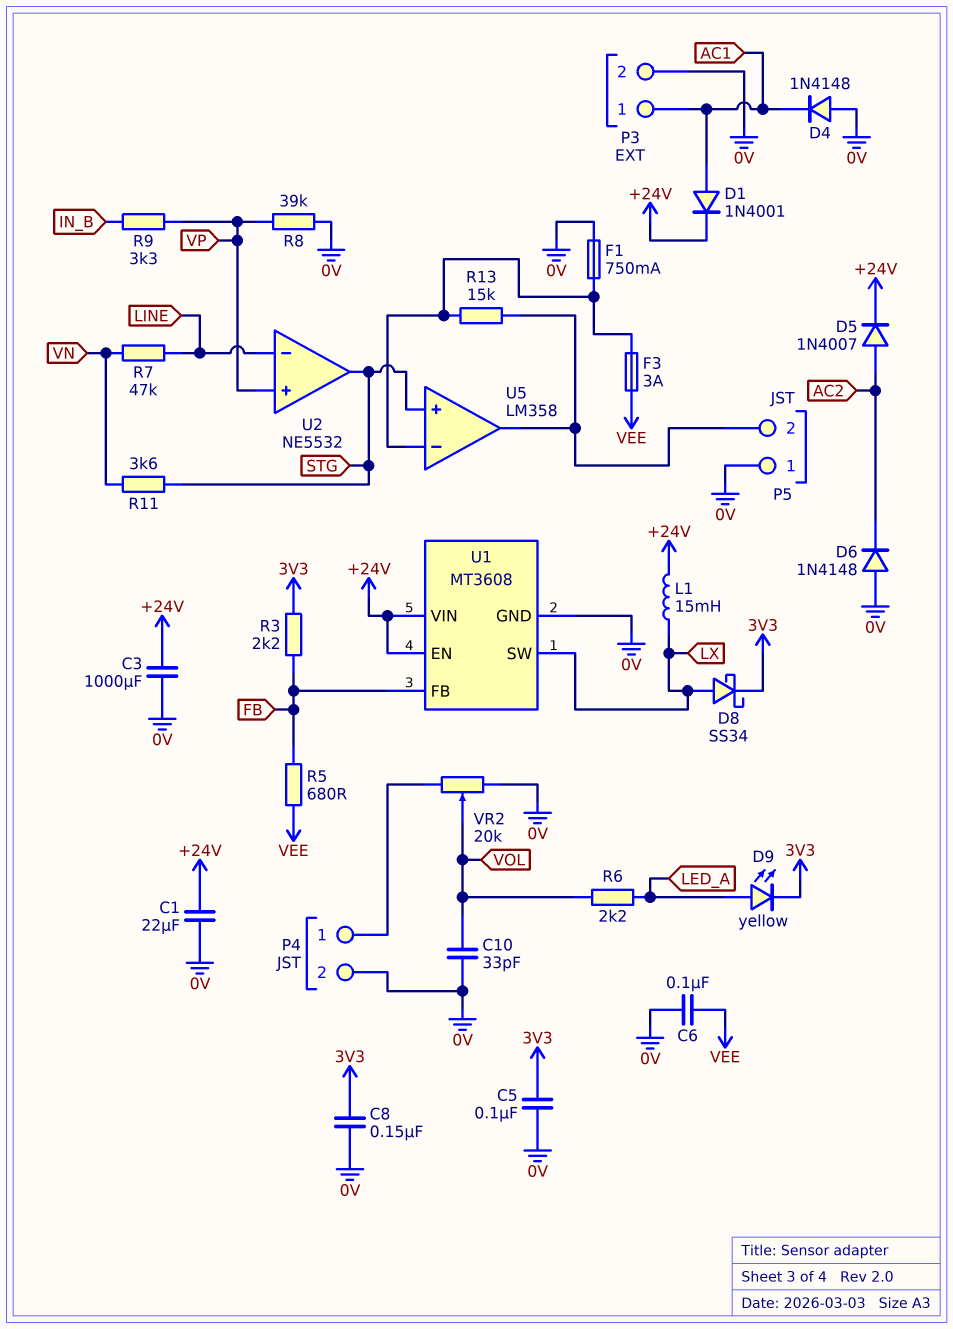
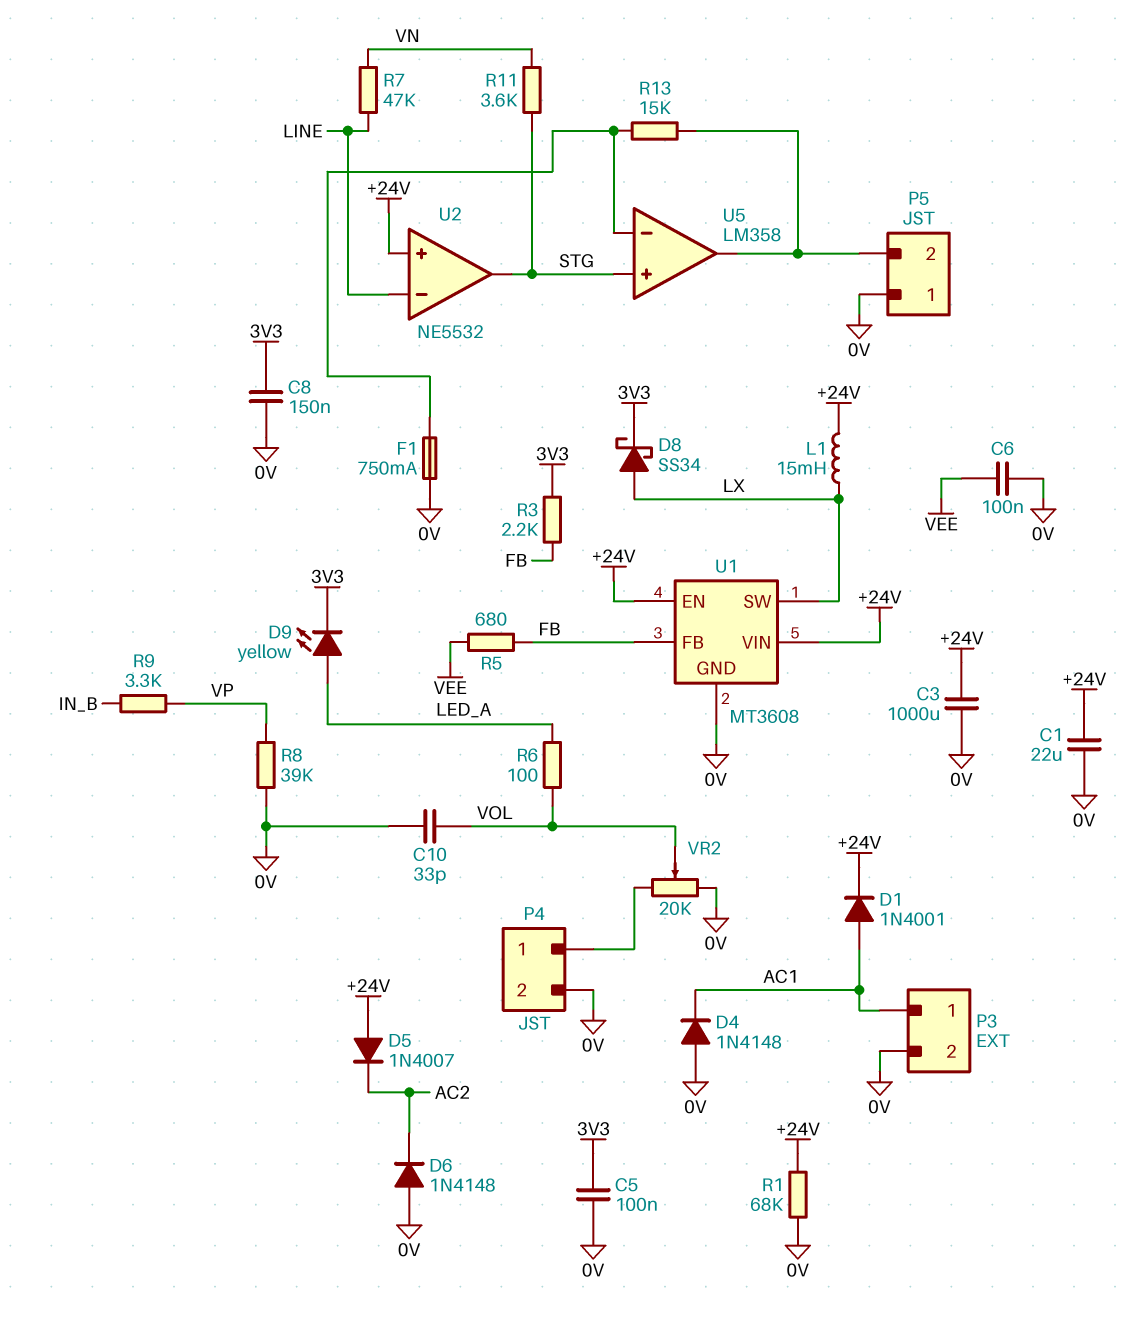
D5: diode 1N4007 (A AC2, K +24V) -> diode 1N4007 (A +24V, K AC2)
F3: 3A (U5/in-, VEE) -> none
R1: none -> 68k (+24V, 0V)
R6: 2.2k (LED_A, VOL) -> 100 (LED_A, VOL)
U2 pin in+: VP -> +24V

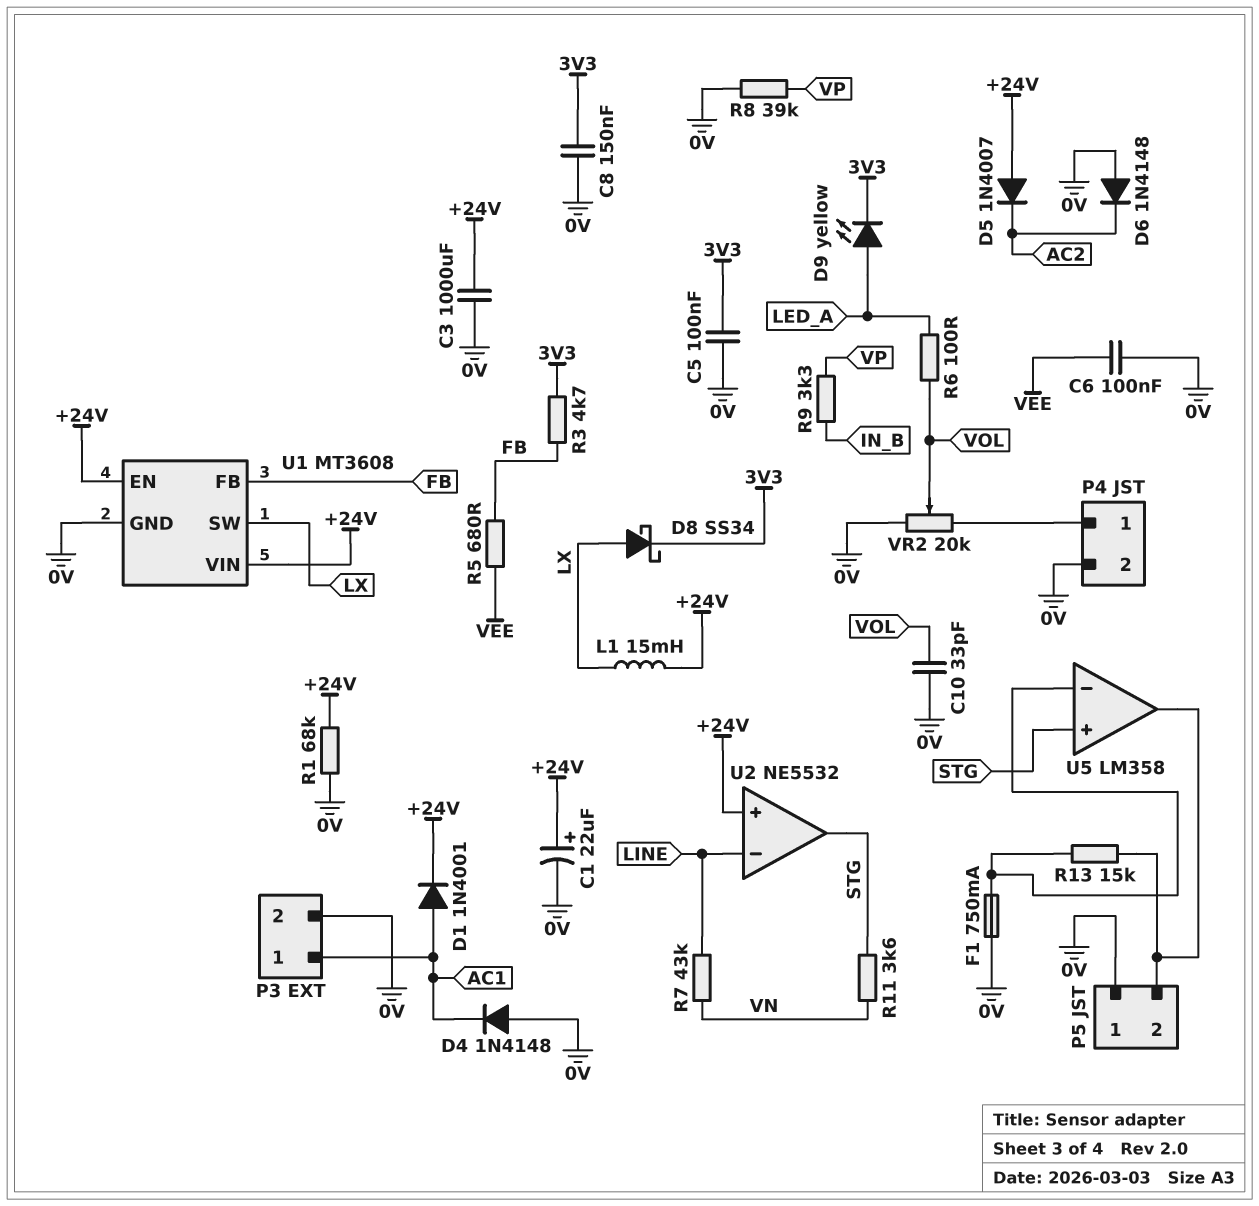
C1: 22uF (+24V, 0V) -> 22uF (plus +24V, minus 0V)
R3: 2.2k (3V3, FB) -> 4.7k (3V3, FB)
R7: 47k (LINE, VN) -> 43k (LINE, VN)

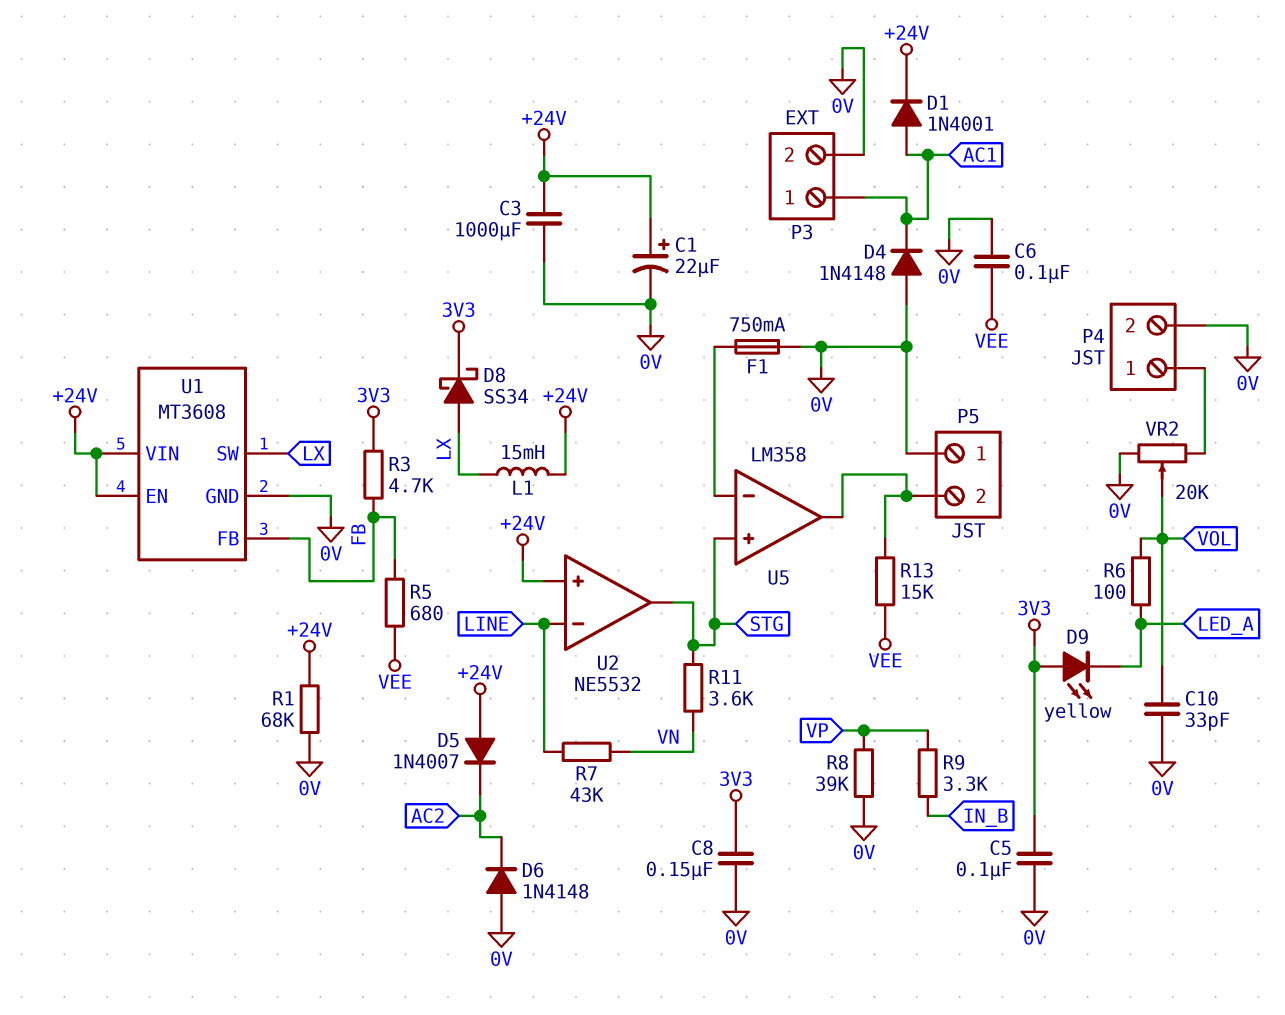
D9: LED yellow (A LED_A, K 3V3) -> LED yellow (A 3V3, K LED_A)
R13: 15k (P5/2, U5/in-) -> 15k (P5/2, VEE)

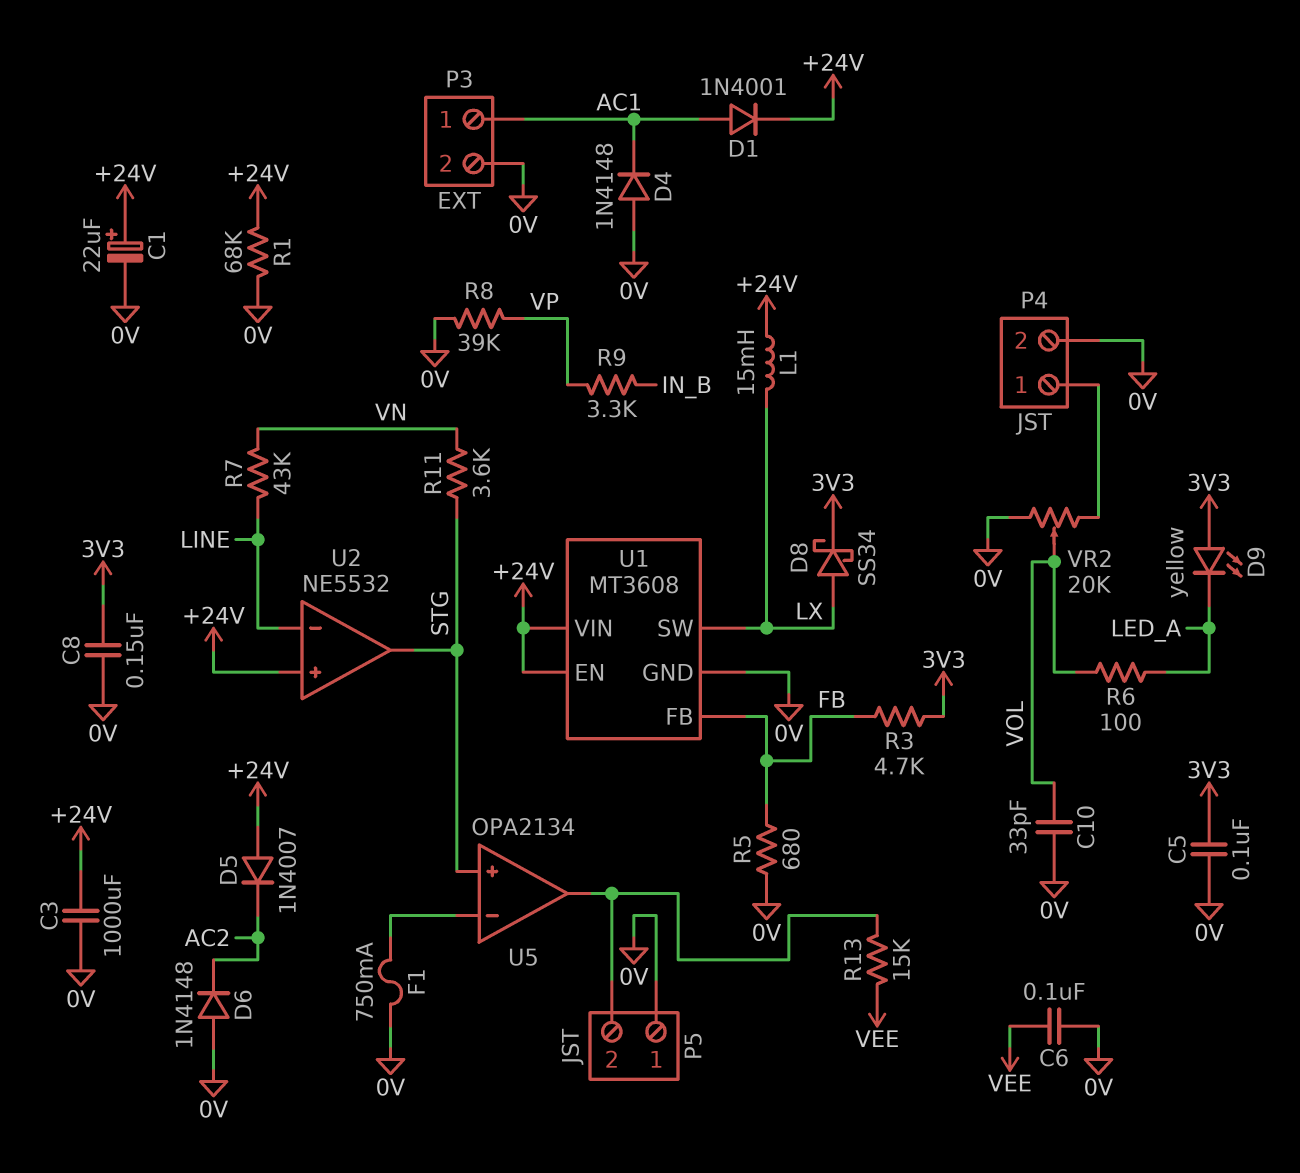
R5: 680 (FB, VEE) -> 680 (0V, FB)
U5: LM358 -> OPA2134

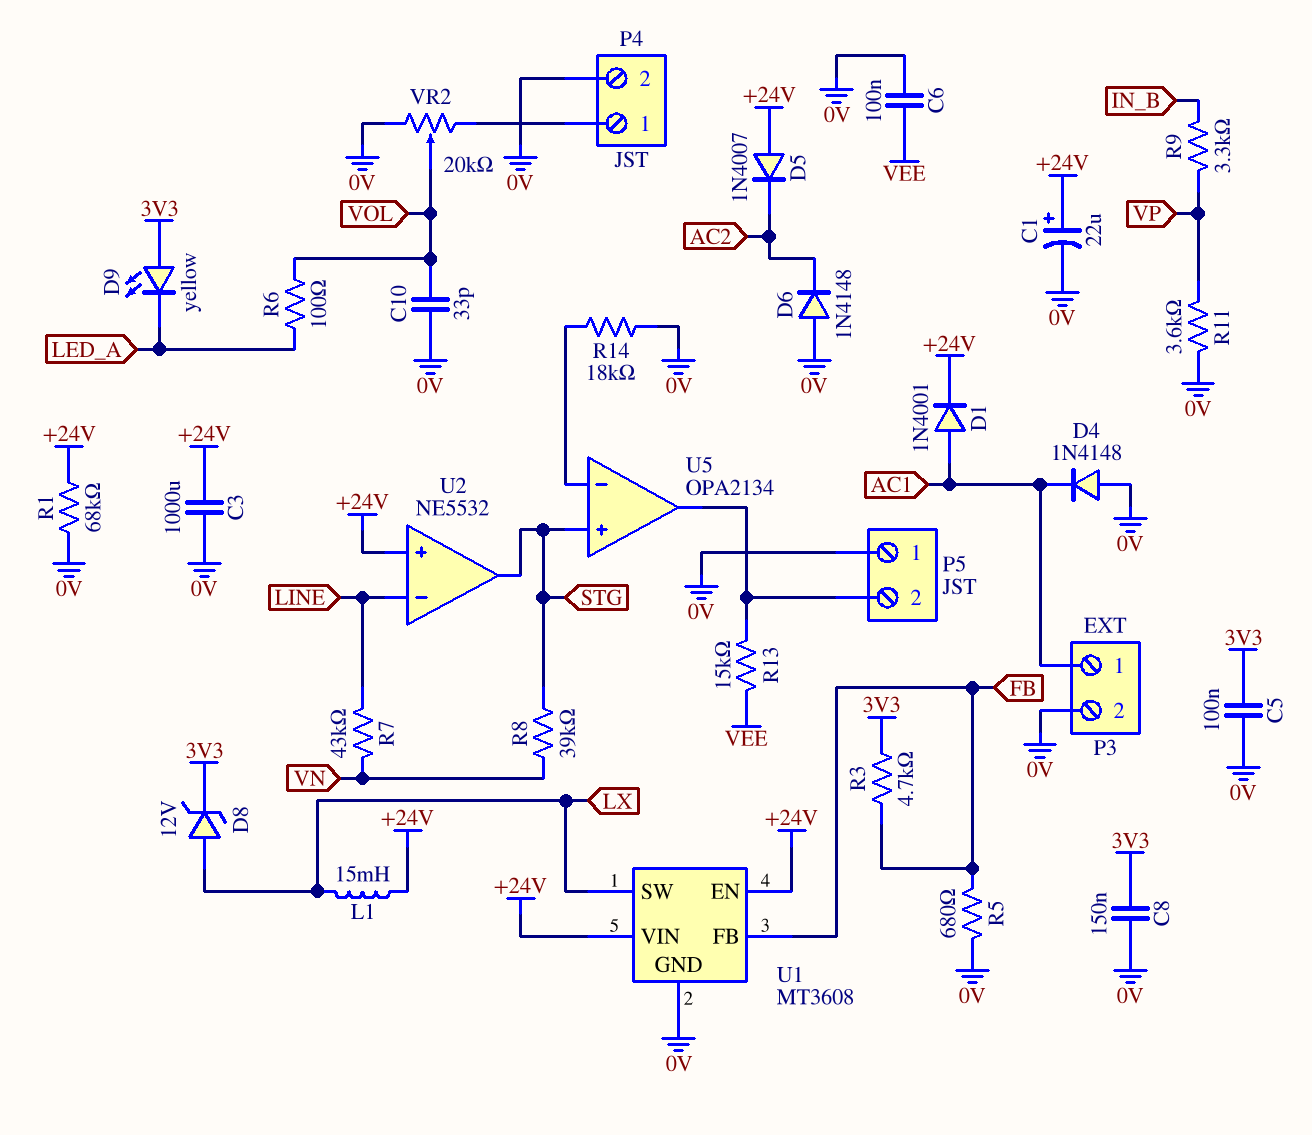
D8: schottky SS34 (A LX, K 3V3) -> zener 12V (A LX, K 3V3)
F1: 750mA (0V, U5/in-) -> none
R8: 39k (0V, VP) -> 39k (STG, VN)
R11: 3.6k (STG, VN) -> 3.6k (0V, VP)
R14: none -> 18k (0V, U5/in-)

